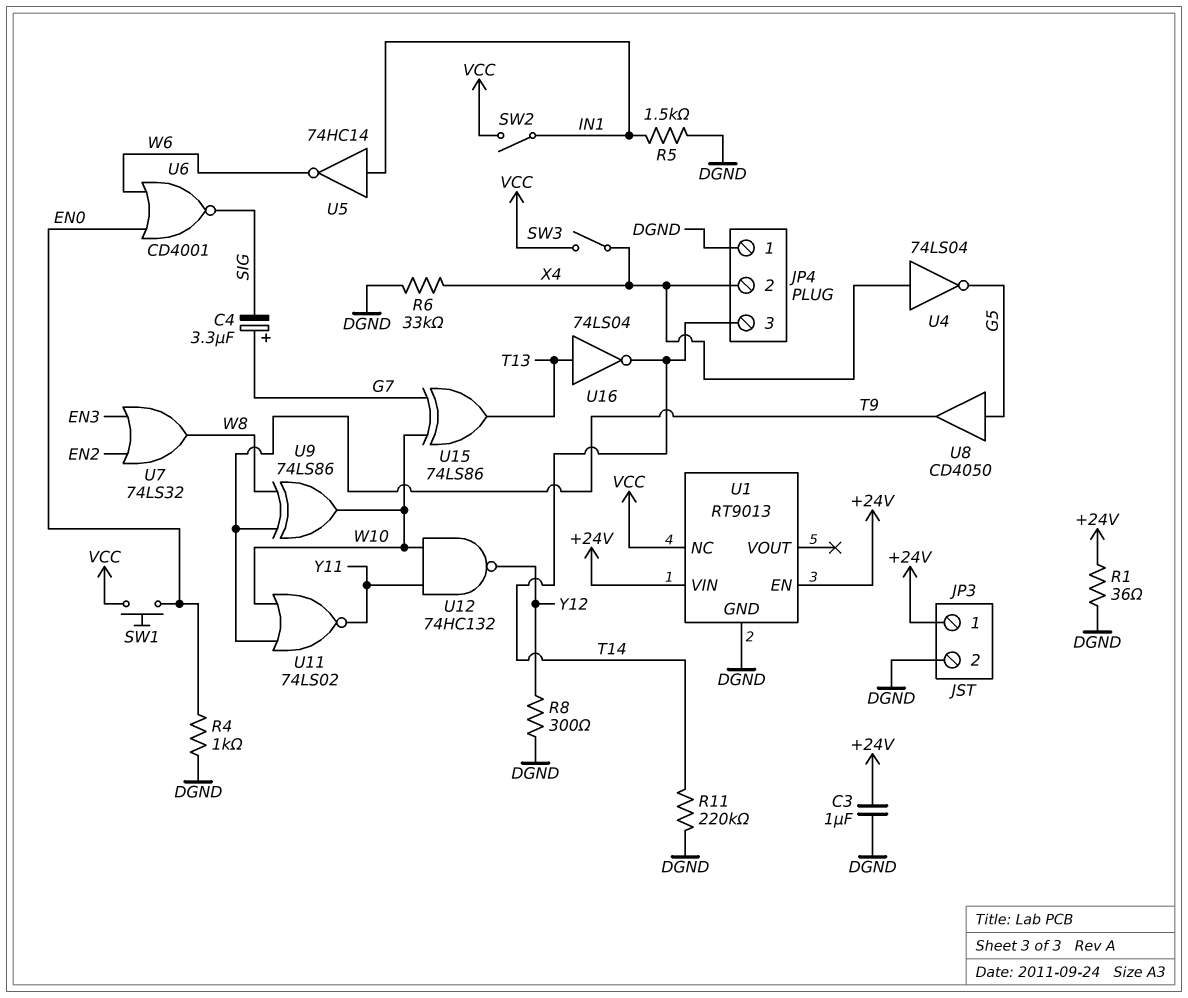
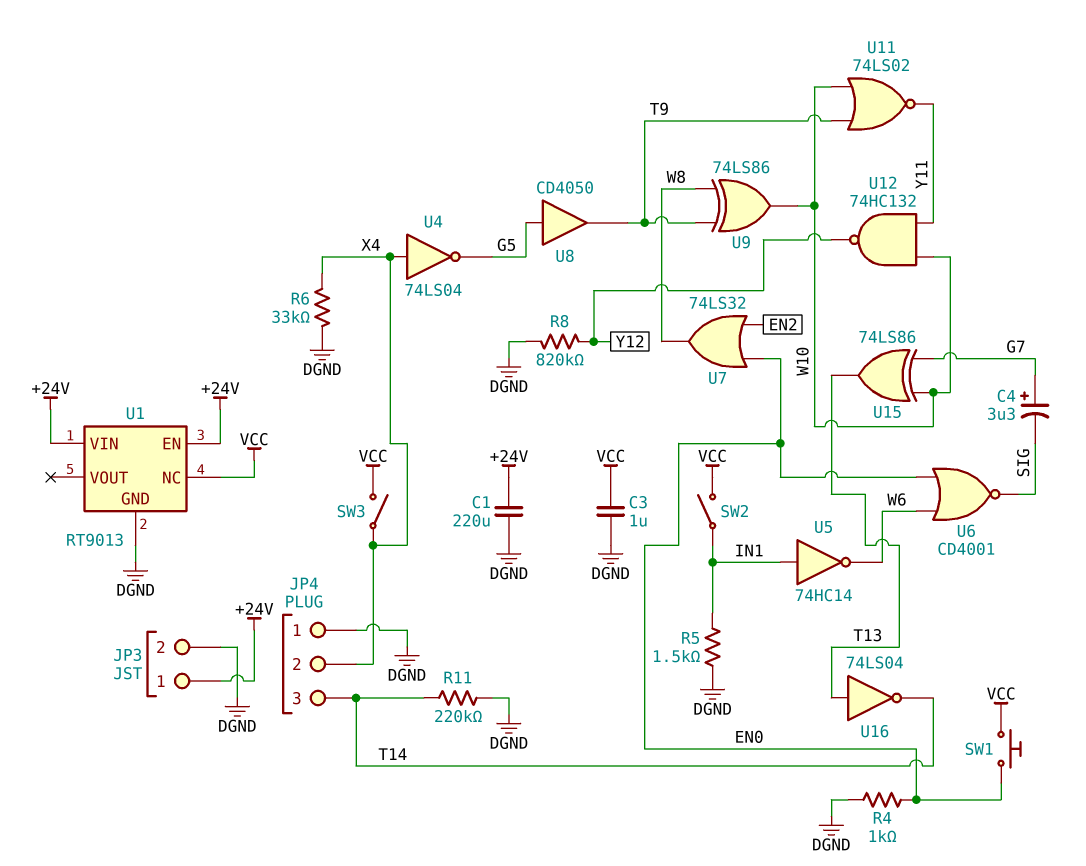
C1: none -> 220uF (+24V, DGND)
C3: 1uF (+24V, DGND) -> 1uF (DGND, VCC)
R1: 36 (+24V, DGND) -> none
R8: 300 (DGND, Y12) -> 820k (DGND, Y12)
U7: OR 74LS32 (in EN2, in EN3, out W8) -> OR 74LS32 (in EN0, in EN2, out W8)

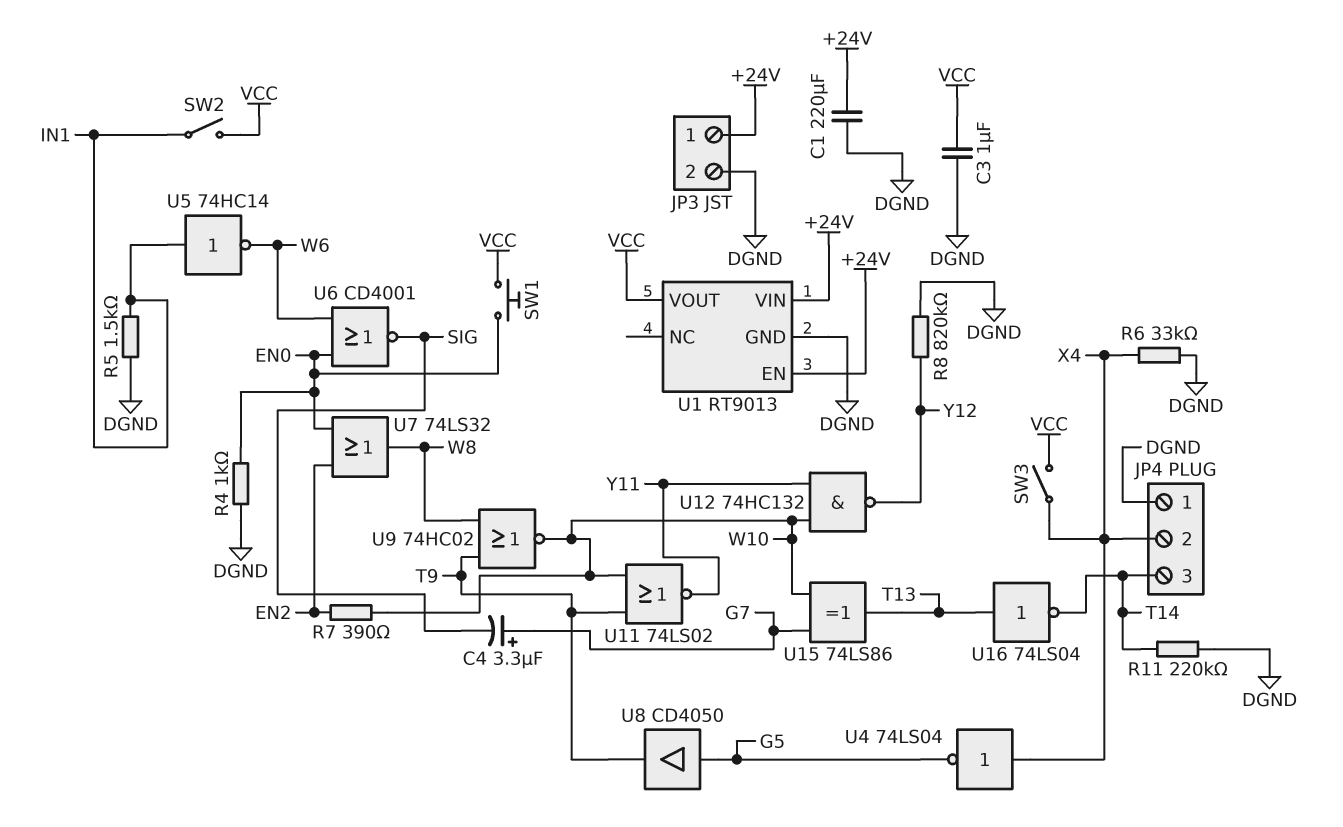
R7: none -> 390 (EN2, W10)
U1 pin NC: VCC -> none
U1 pin VOUT: none -> VCC
U9: XOR 74LS86 (in T9, in W8, out W10) -> NOR 74HC02 (in T9, in W8, out W10)

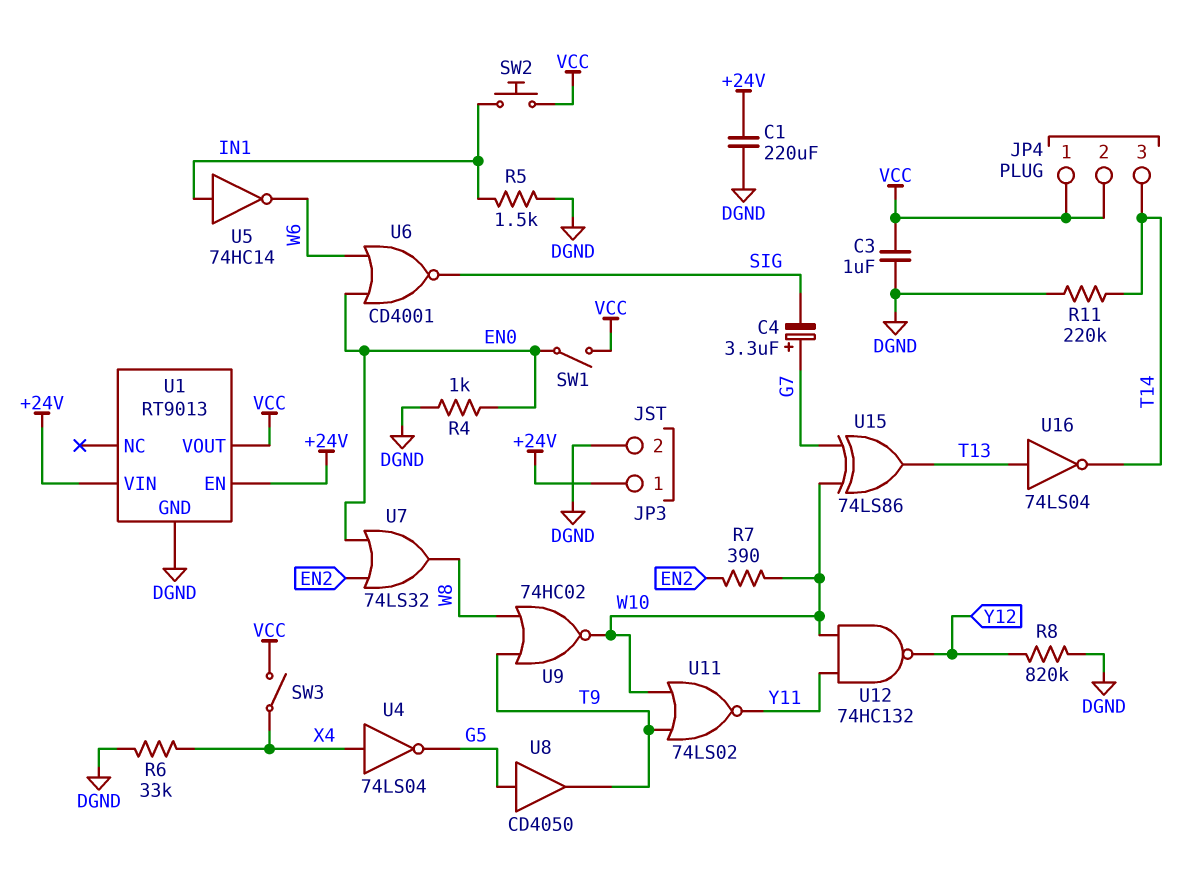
JP4 pin 1: DGND -> VCC
JP4 pin 2: X4 -> VCC
SW1: button (EN0, VCC) -> switch (EN0, VCC)
SW2: switch (IN1, VCC) -> button (IN1, VCC)

